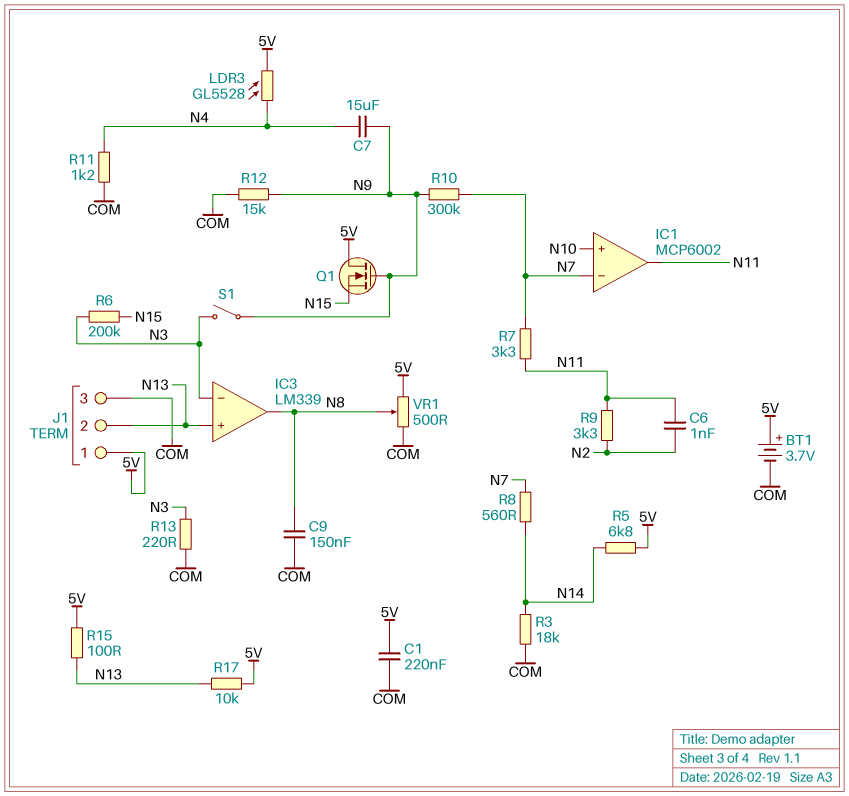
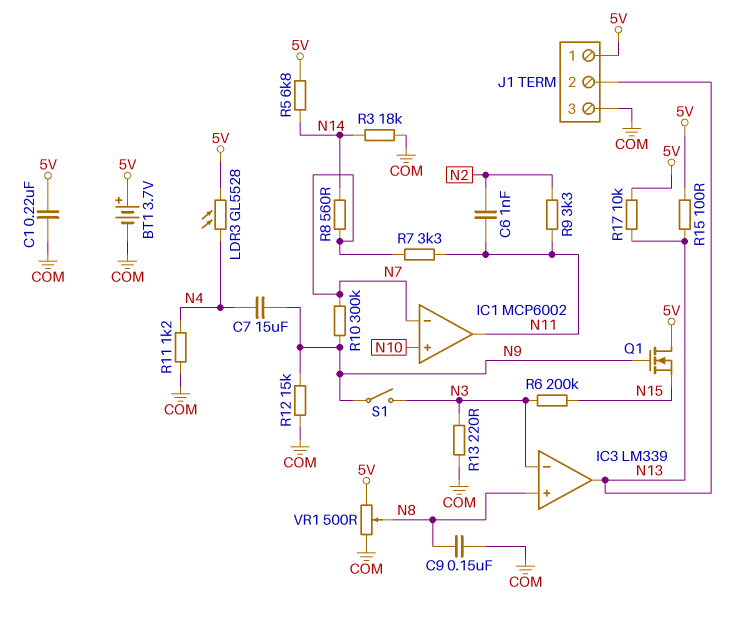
IC3 pin in+: N13 -> N8
IC3 pin out: N8 -> N13

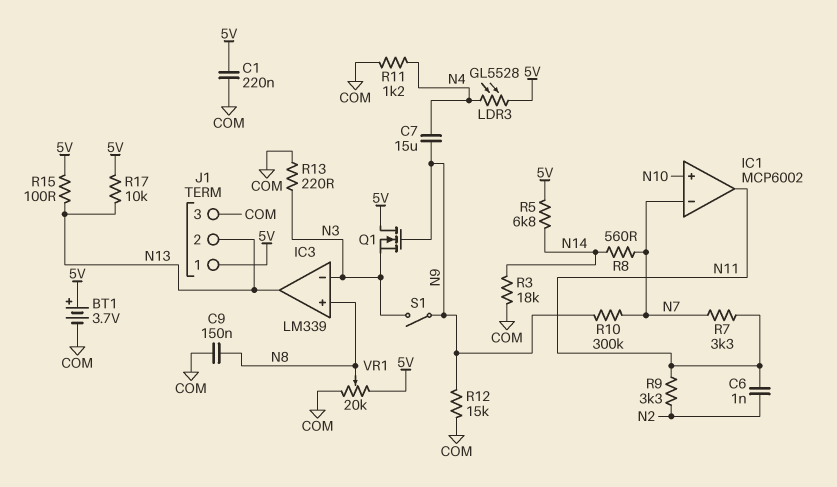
Q1: NMOS (G N9, D 5V, S N15) -> NMOS (G N9, D 5V, S N3)
R6: 200k (N3, N15) -> none
VR1: 500 (5V, COM, wiper N8) -> 20k (5V, COM, wiper N8)

